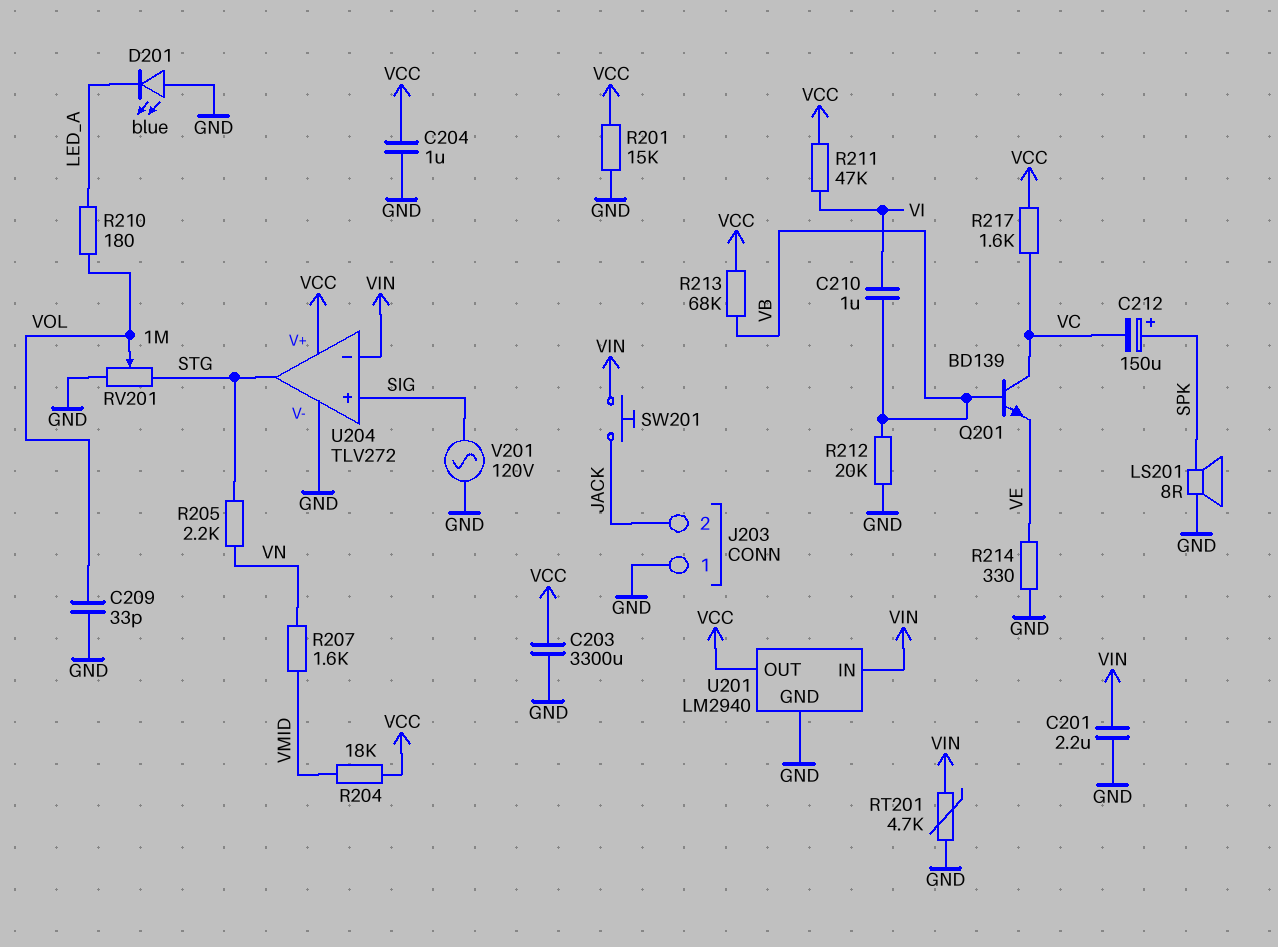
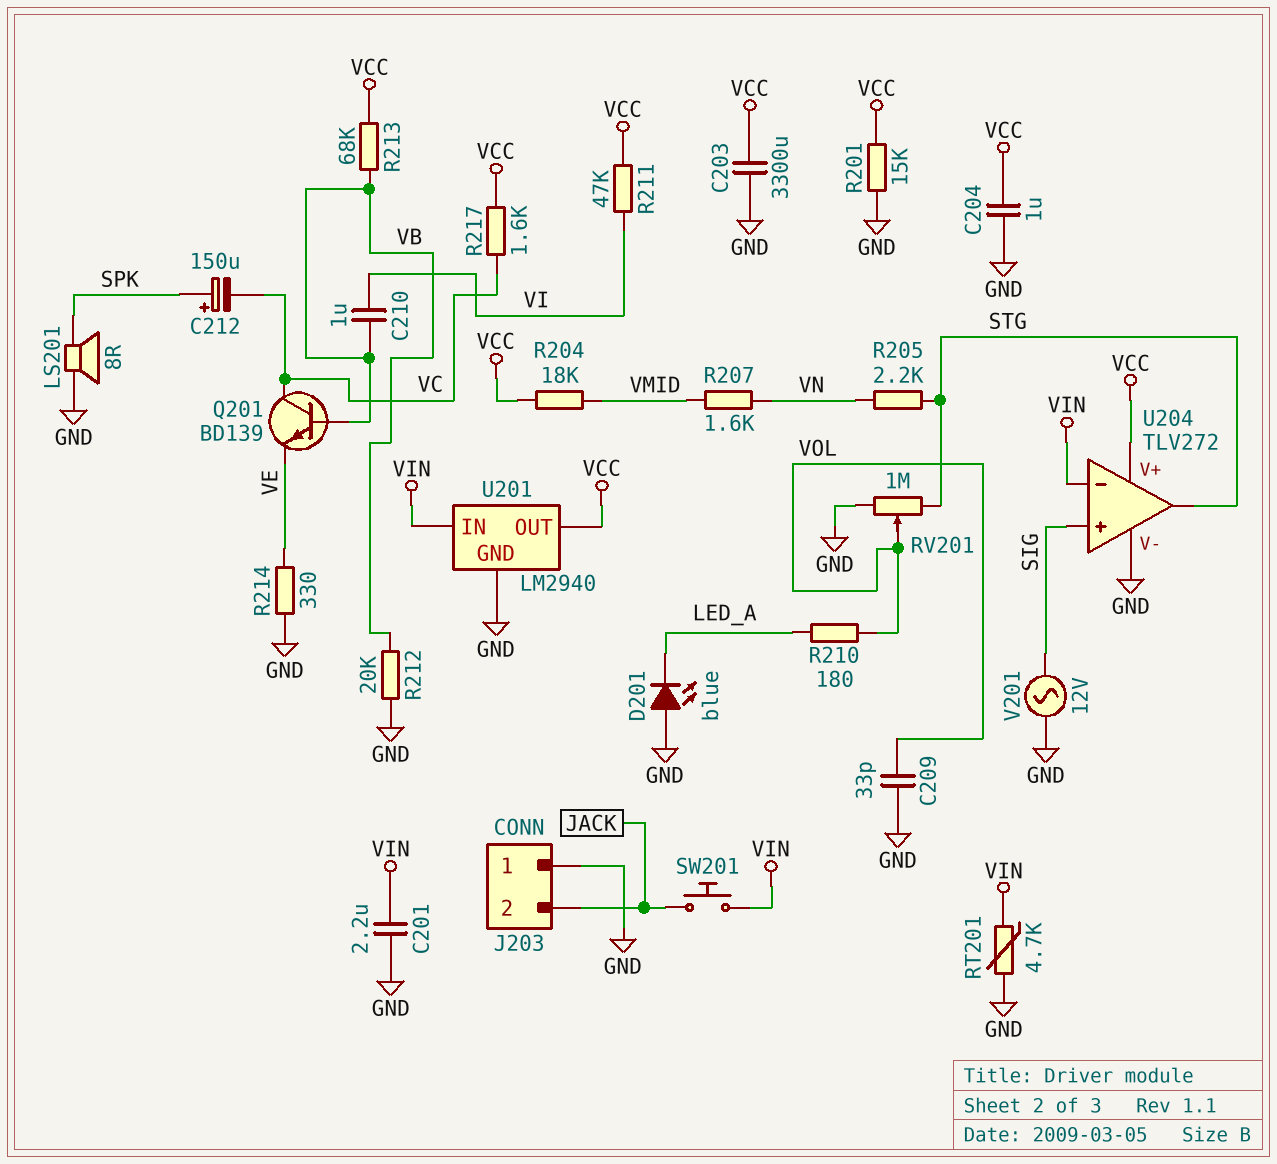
V201: AC 120V (GND, SIG) -> AC 12V (GND, SIG)

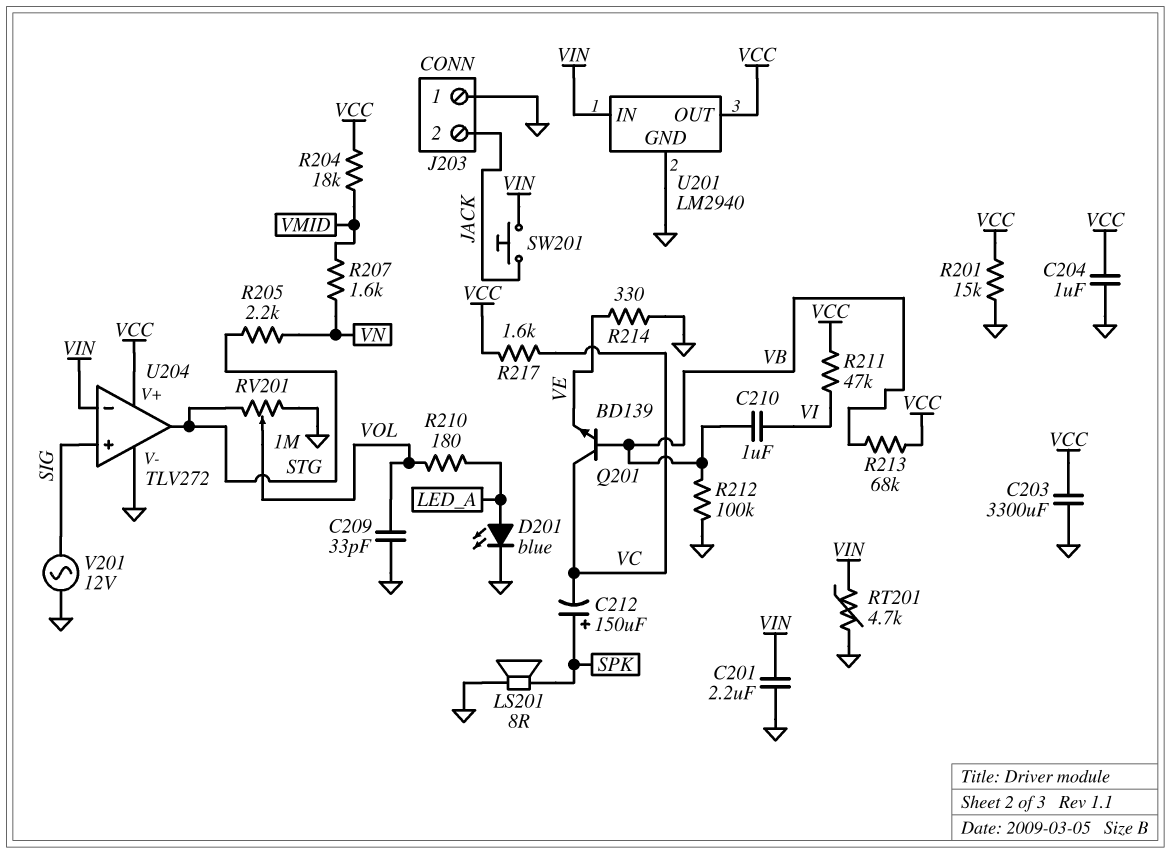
D201: LED blue (A GND, K LED_A) -> LED blue (A LED_A, K GND)
R212: 20k (GND, VB) -> 100k (GND, VB)

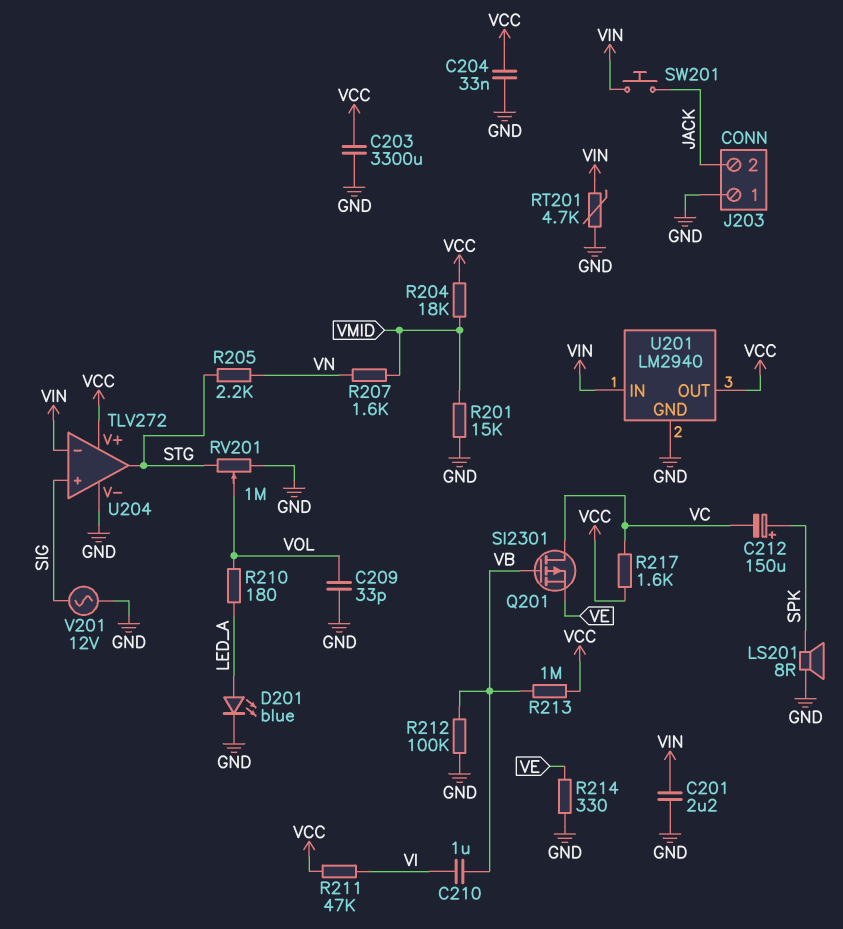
C204: 1uF (GND, VCC) -> 33nF (GND, VCC)
Q201: NPN BD139 (B VB, C VC, E VE) -> PMOS SI2301 (G VB, D VC, S VE)
R201: 15k (GND, VCC) -> 15k (GND, VMID)
R213: 68k (VB, VCC) -> 1M (VB, VCC)

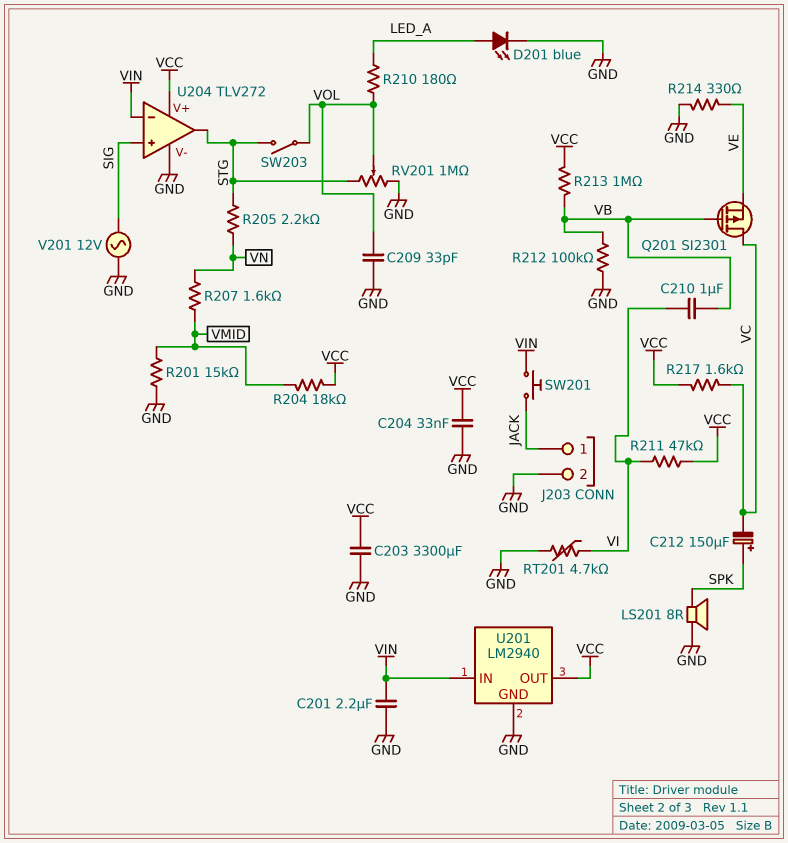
J203 pin 1: GND -> JACK
J203 pin 2: JACK -> GND
RT201: 4.7k (GND, VIN) -> 4.7k (GND, VI)
SW203: none -> switch (STG, VOL)

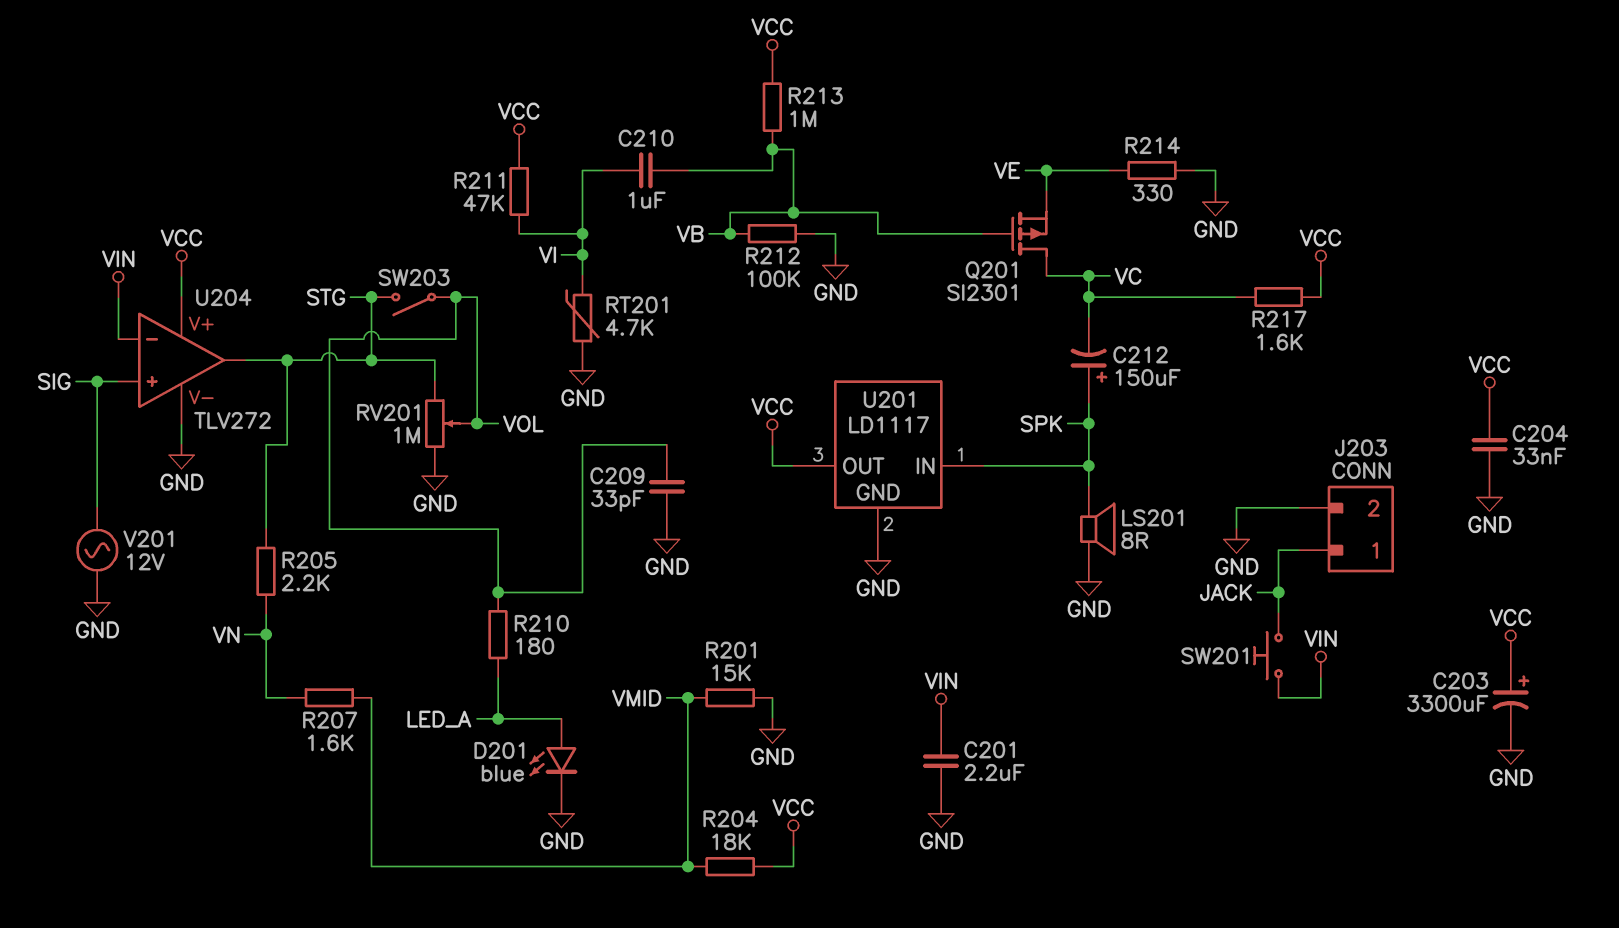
C203: 3300uF (GND, VCC) -> 3300uF (plus VCC, minus GND)
U201: LM2940 -> LD1117
U201 pin IN: VIN -> SPK

